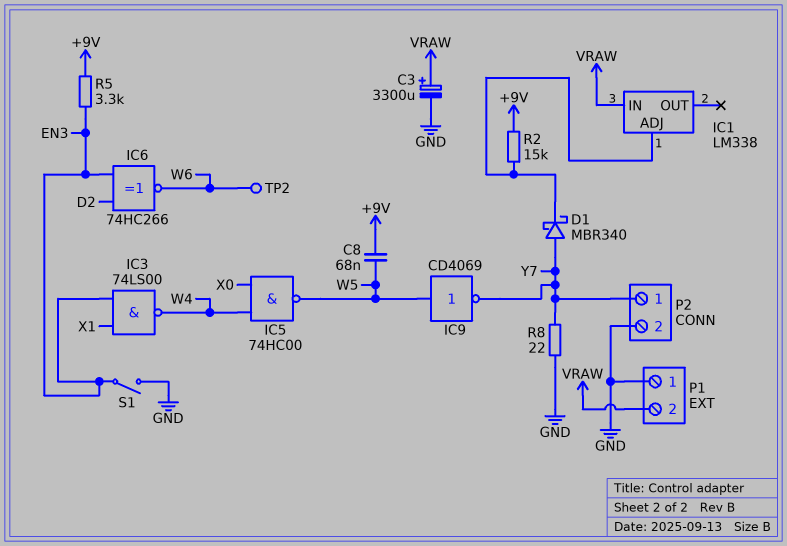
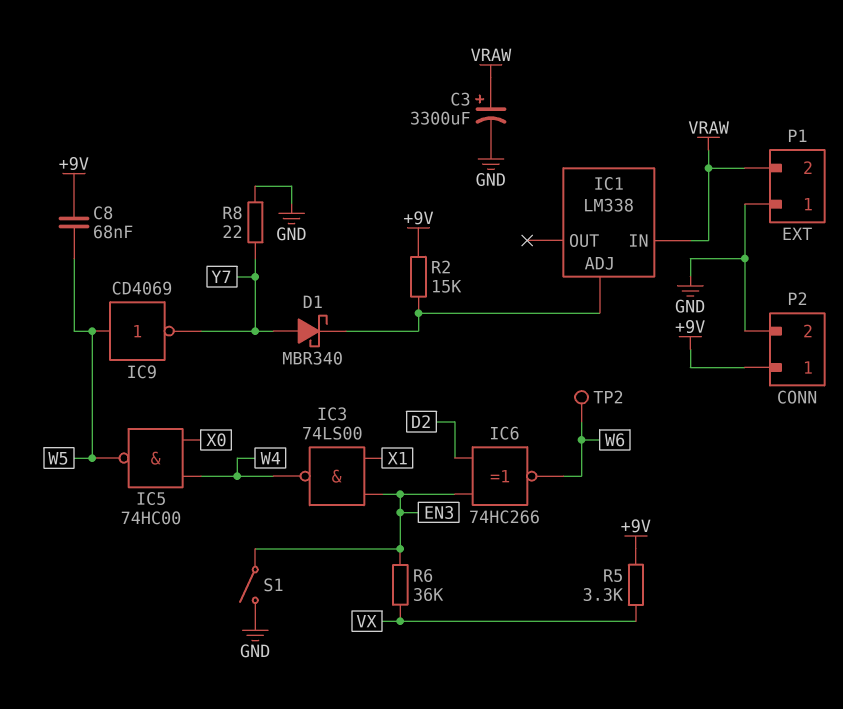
P2 pin 1: Y7 -> +9V
R5: 3.3k (+9V, EN3) -> 3.3k (+9V, VX)
R6: none -> 36k (EN3, VX)

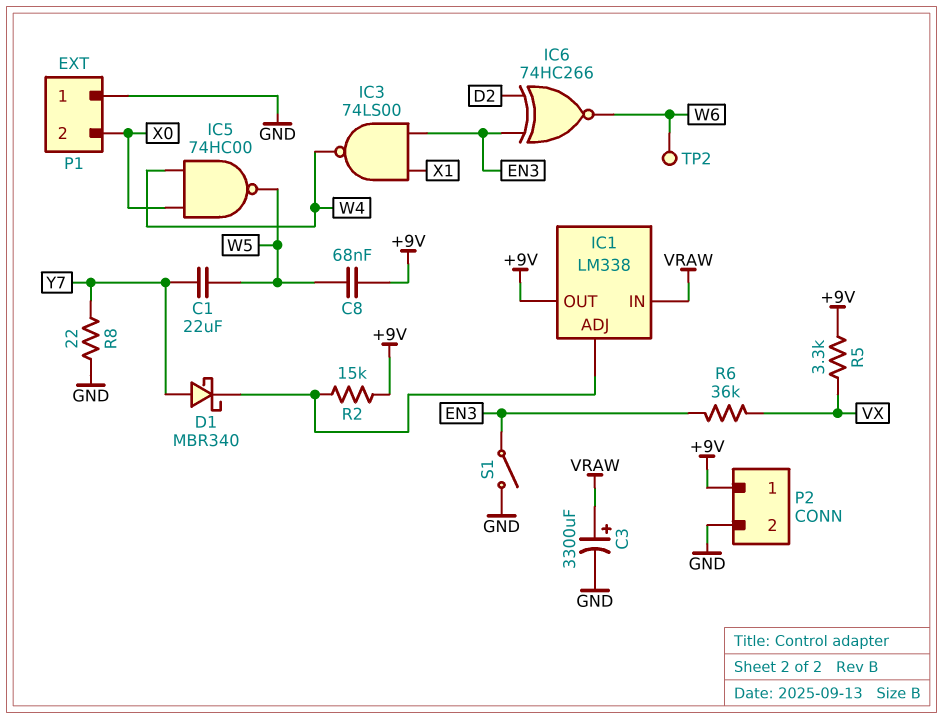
C1: none -> 22uF (W5, Y7)
IC1 pin OUT: none -> +9V
IC9: NOT CD4069 (in W5, out Y7) -> none
P1 pin 2: VRAW -> X0

